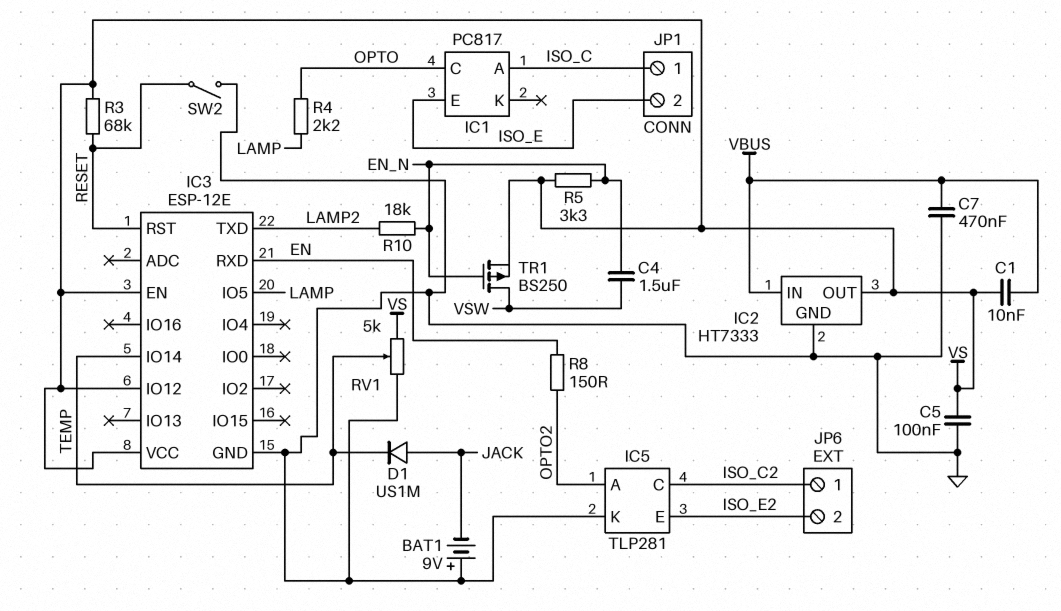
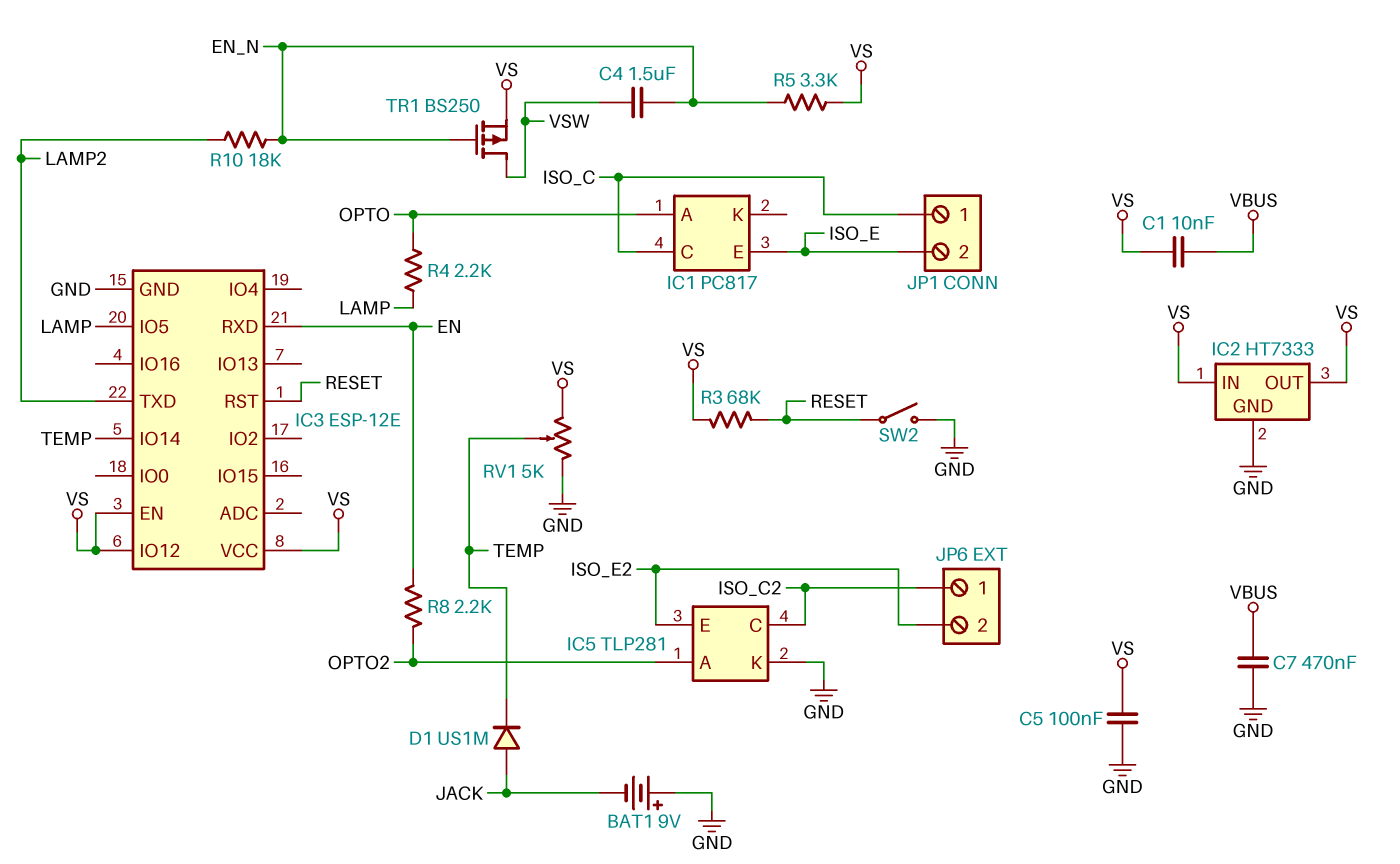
IC1 pin A: ISO_C -> OPTO
IC1 pin C: OPTO -> ISO_C
IC2 pin IN: VBUS -> VS
R8: 150 (EN, OPTO2) -> 2.2k (EN, OPTO2)

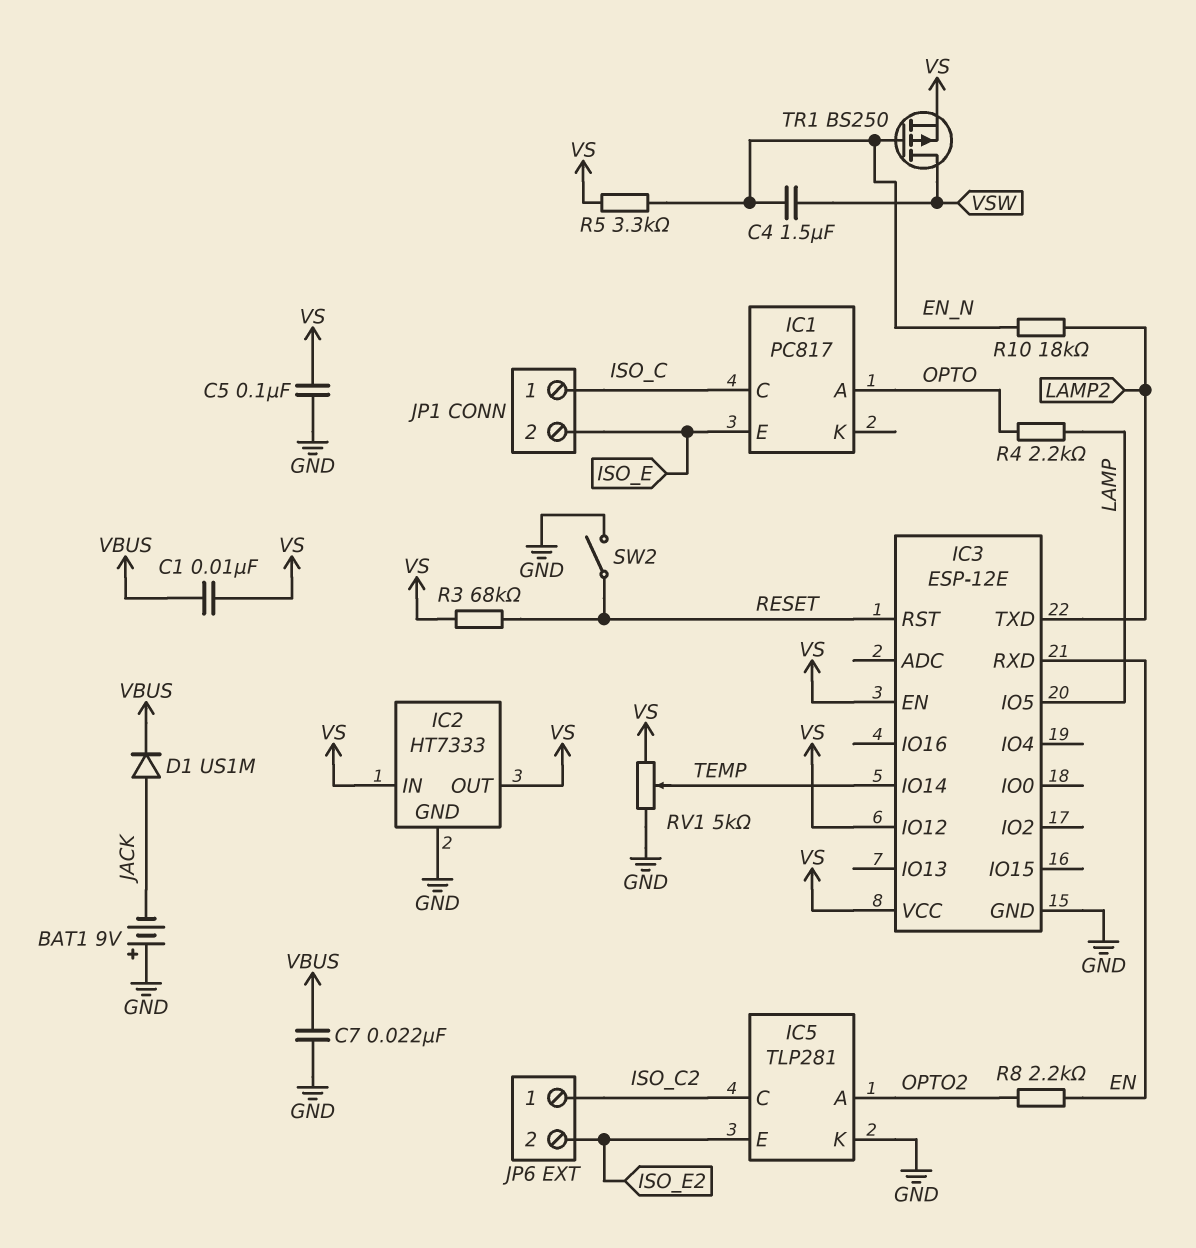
C7: 470nF (GND, VBUS) -> 22nF (GND, VBUS)
D1: diode US1M (A JACK, K TEMP) -> diode US1M (A JACK, K VBUS)

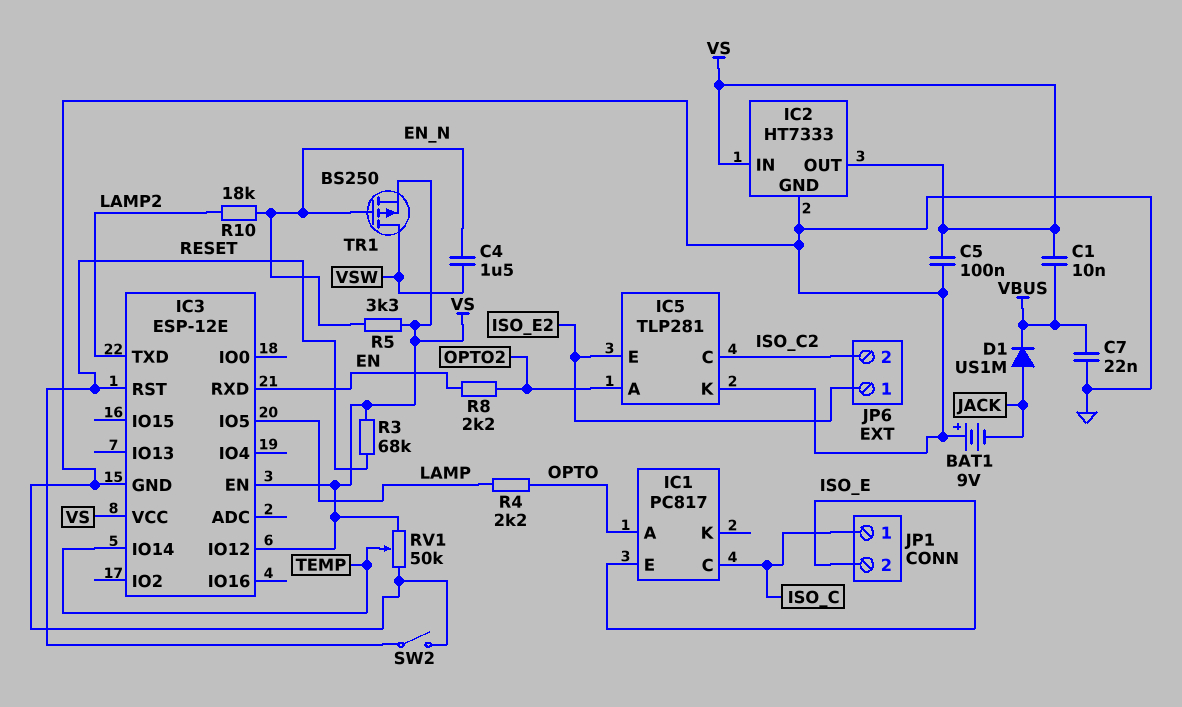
JP6 pin 1: ISO_C2 -> ISO_E2
JP6 pin 2: ISO_E2 -> ISO_C2
RV1: 5k (GND, VS, wiper TEMP) -> 50k (GND, VS, wiper TEMP)

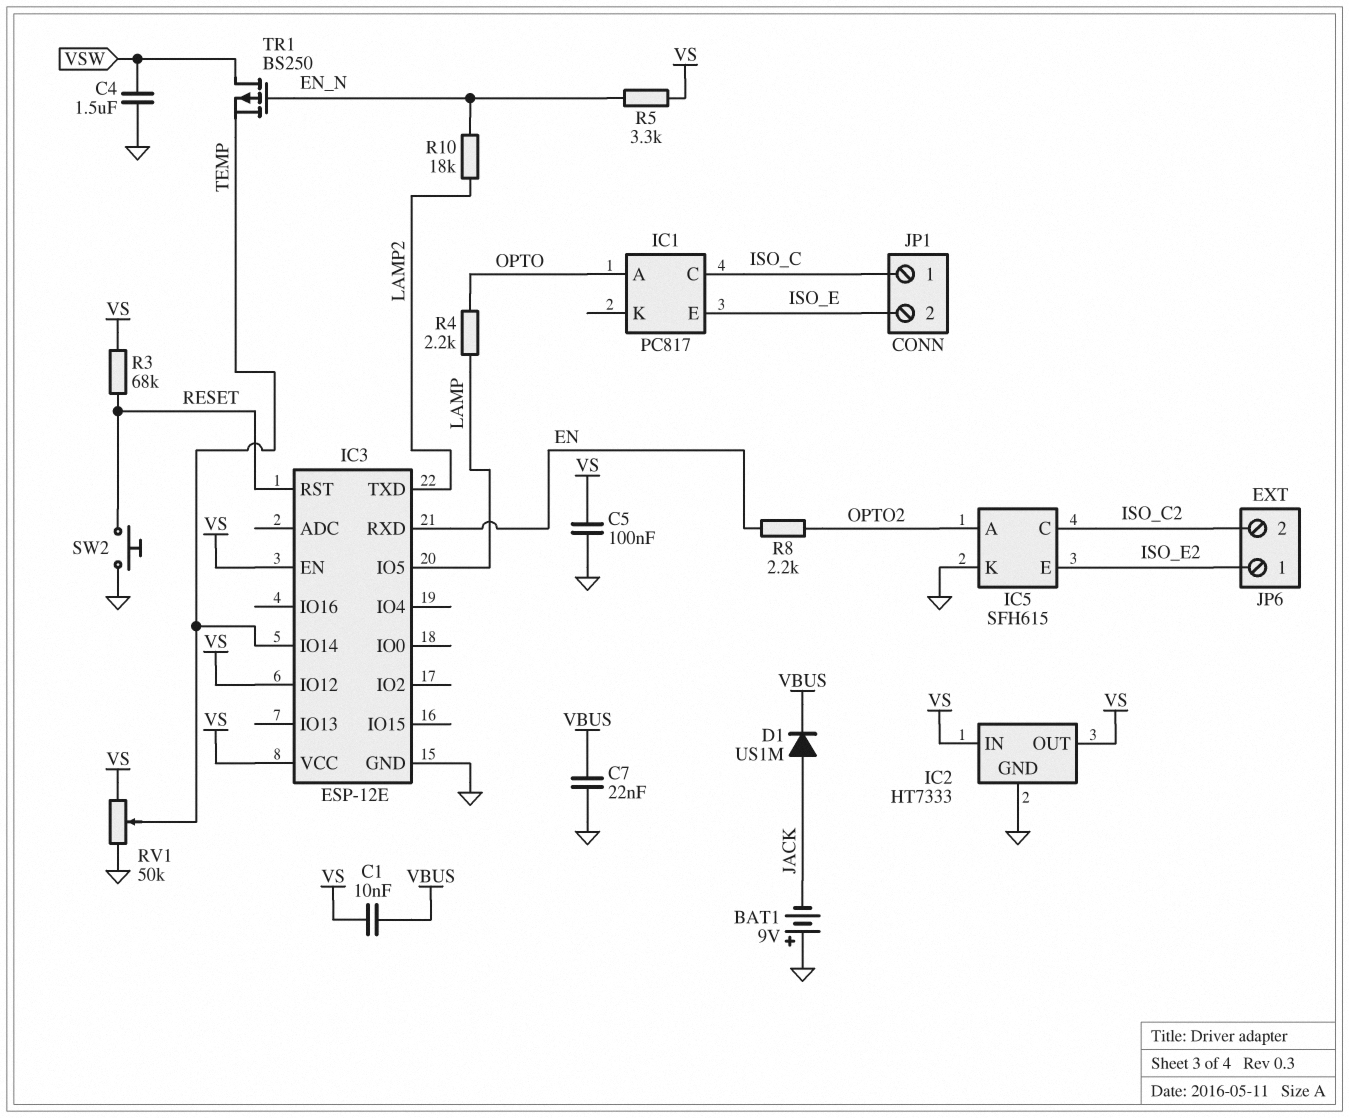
C4: 1.5uF (EN_N, VSW) -> 1.5uF (GND, VSW)
IC5: TLP281 -> SFH615
SW2: switch (GND, RESET) -> button (GND, RESET)
TR1: PMOS BS250 (G EN_N, D VSW, S VS) -> PMOS BS250 (G EN_N, D VSW, S TEMP)

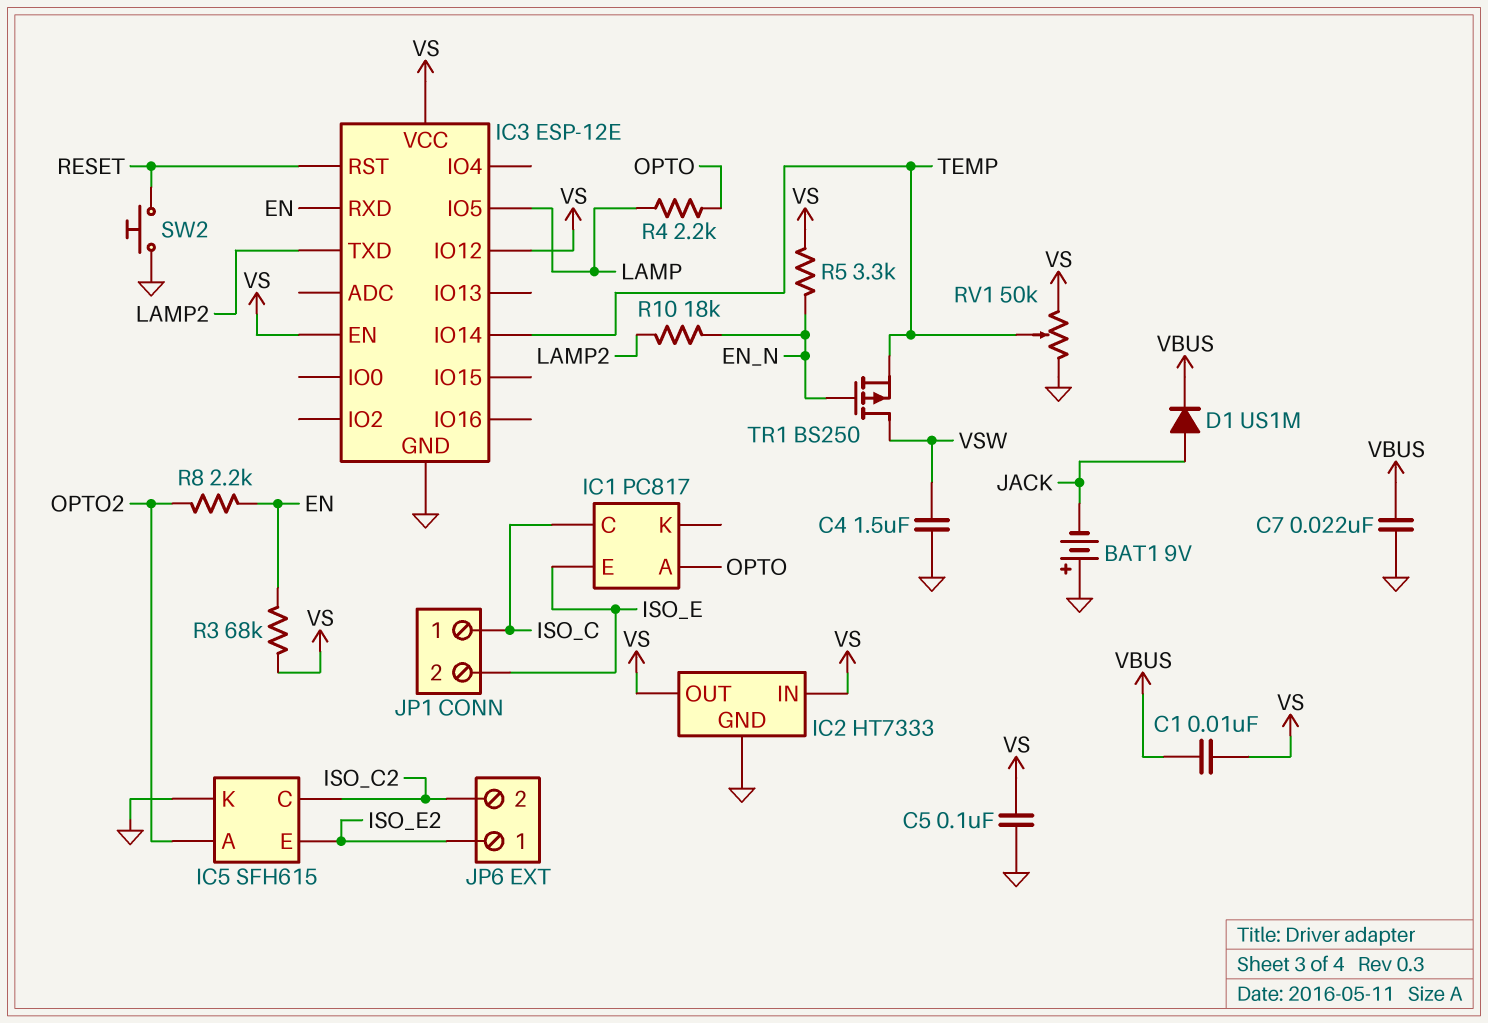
R3: 68k (RESET, VS) -> 68k (EN, VS)

